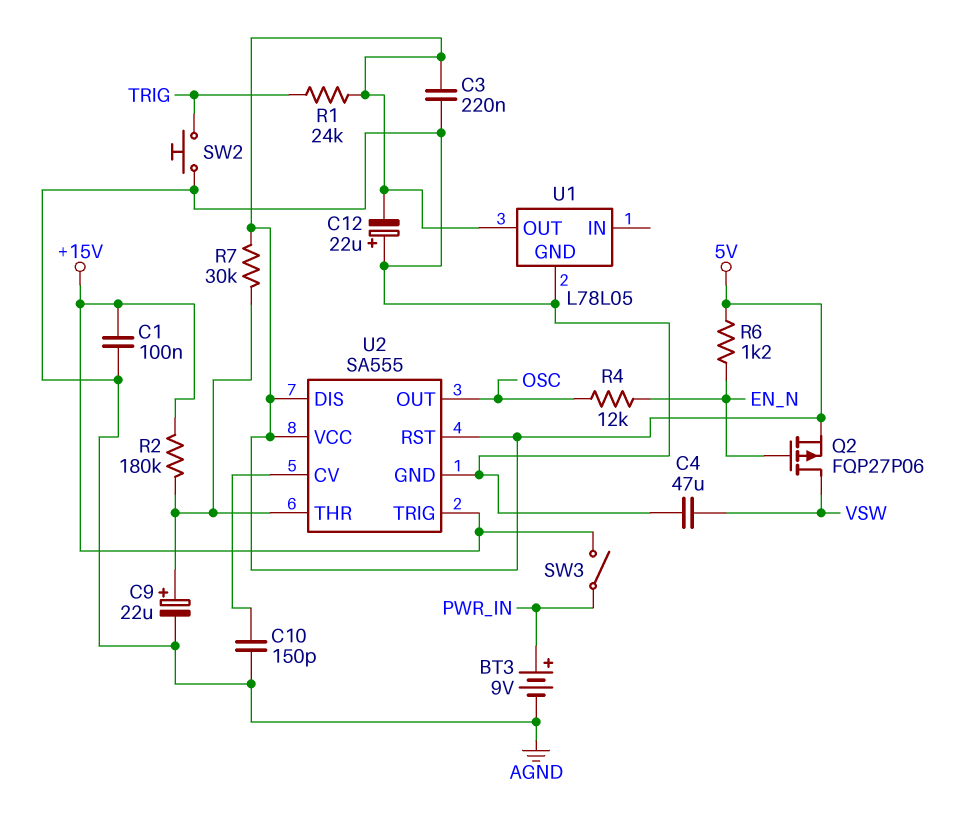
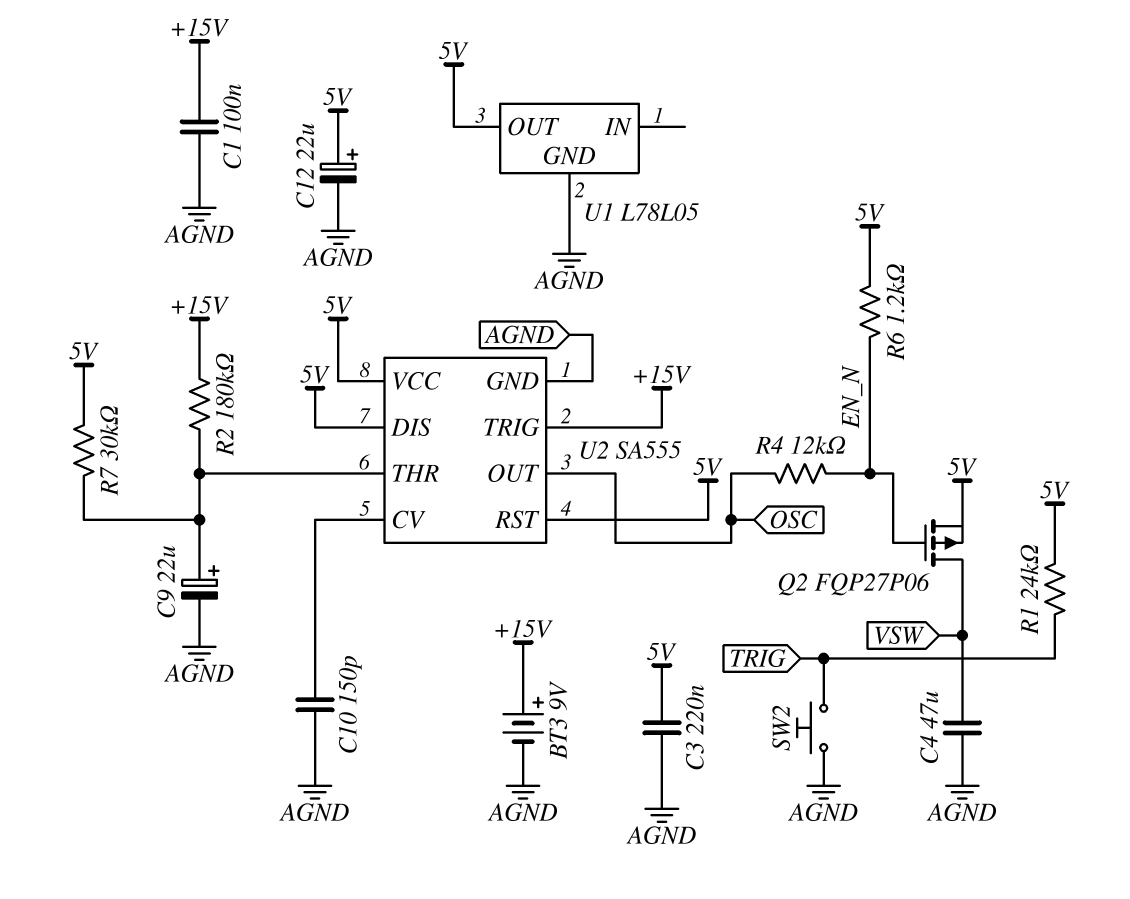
BT3: 9V (plus PWR_IN, minus AGND) -> 9V (plus +15V, minus AGND)
C12: 22uF (plus AGND, minus 5V) -> 22uF (plus 5V, minus AGND)
SW3: switch (+15V, PWR_IN) -> none

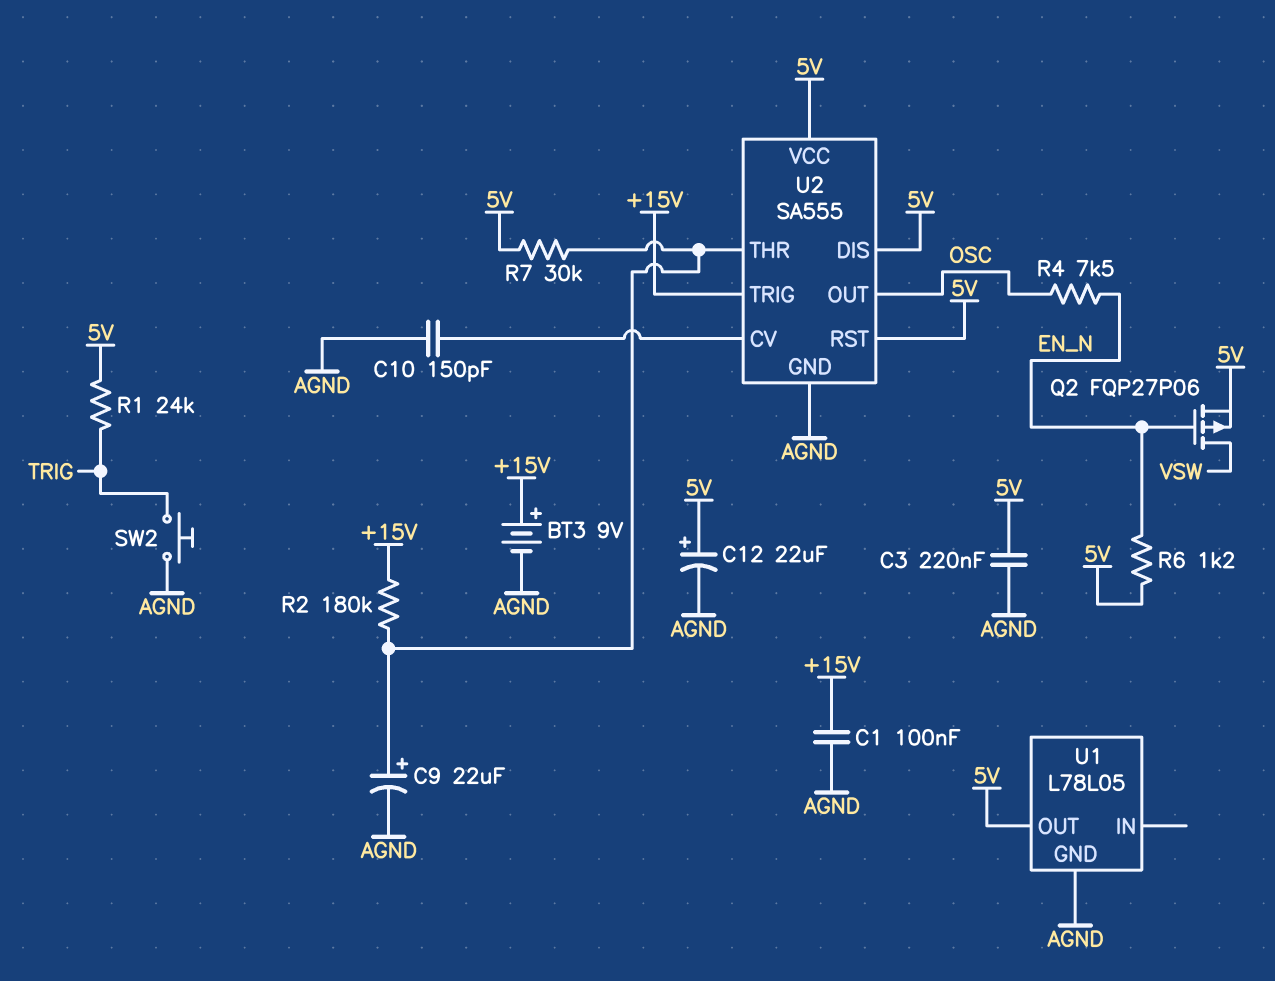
C4: 47uF (AGND, VSW) -> none
R4: 12k (EN_N, OSC) -> 7.5k (EN_N, OSC)

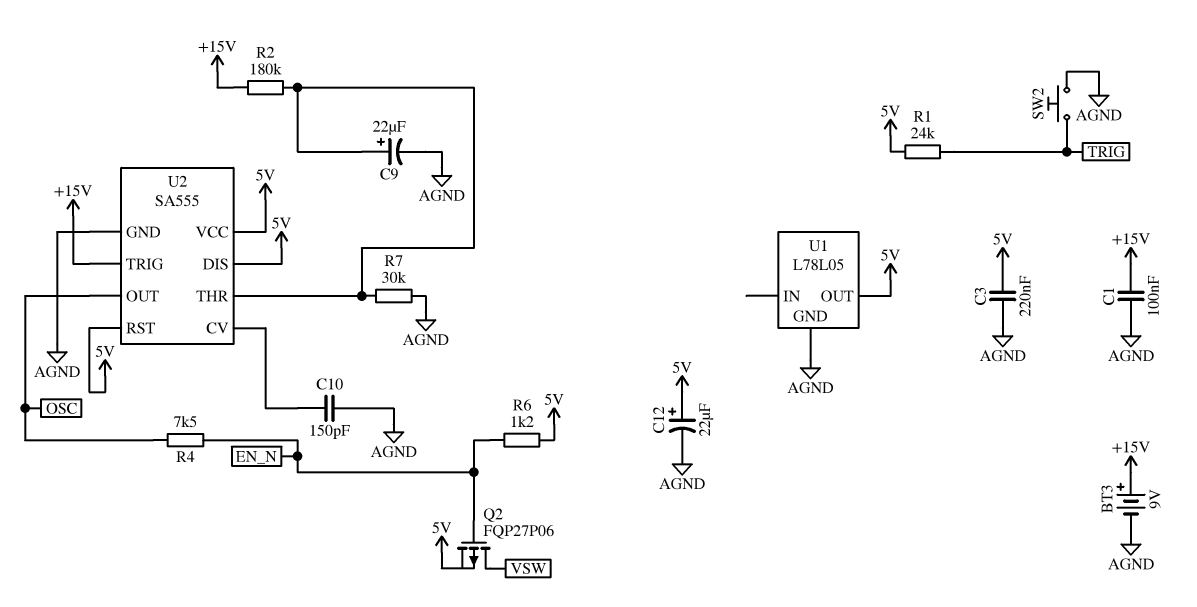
R7: 30k (5V, U2/THR) -> 30k (AGND, U2/THR)

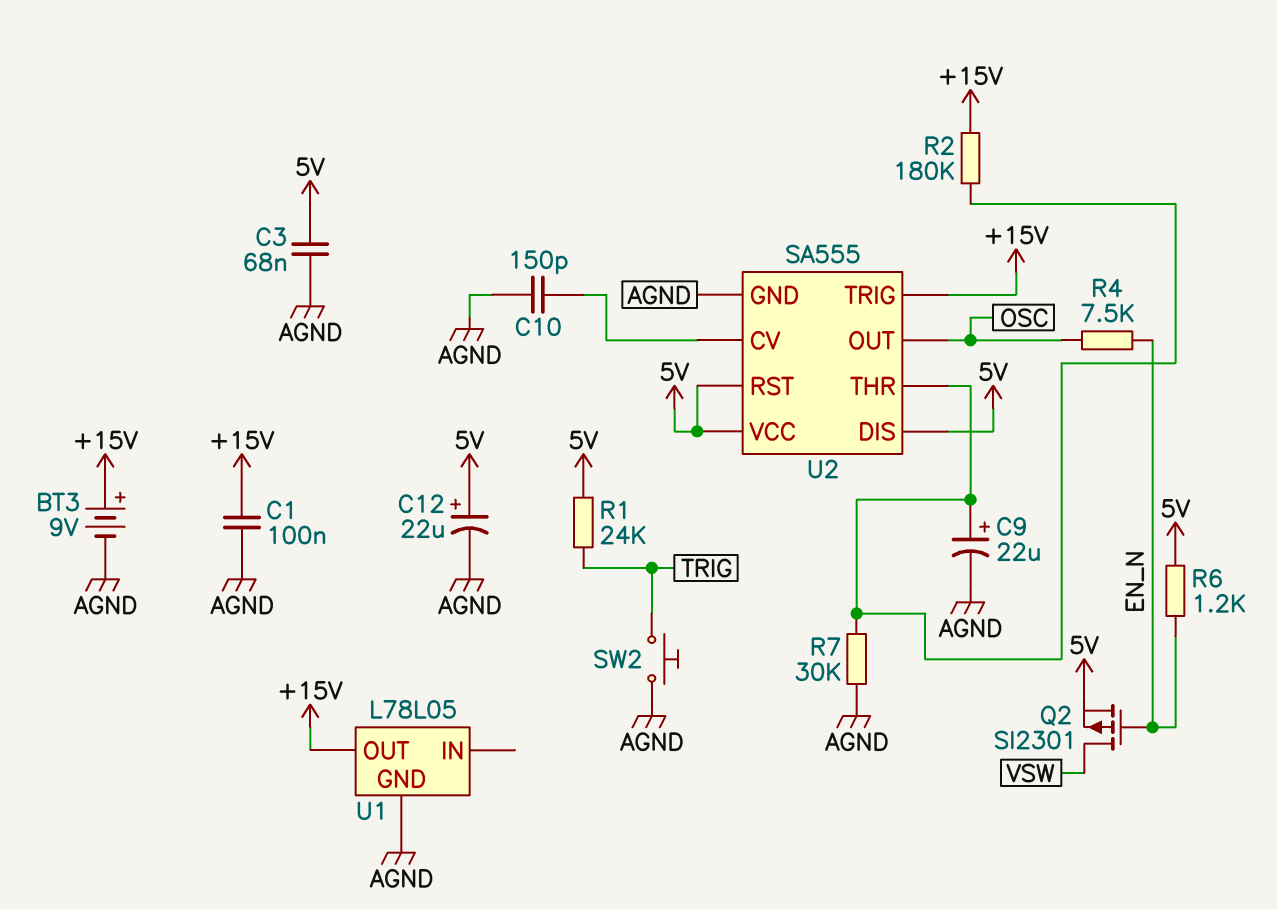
C3: 220nF (5V, AGND) -> 68nF (5V, AGND)
Q2: PMOS FQP27P06 (G EN_N, D VSW, S 5V) -> PMOS SI2301 (G EN_N, D VSW, S 5V)
U1 pin OUT: 5V -> +15V

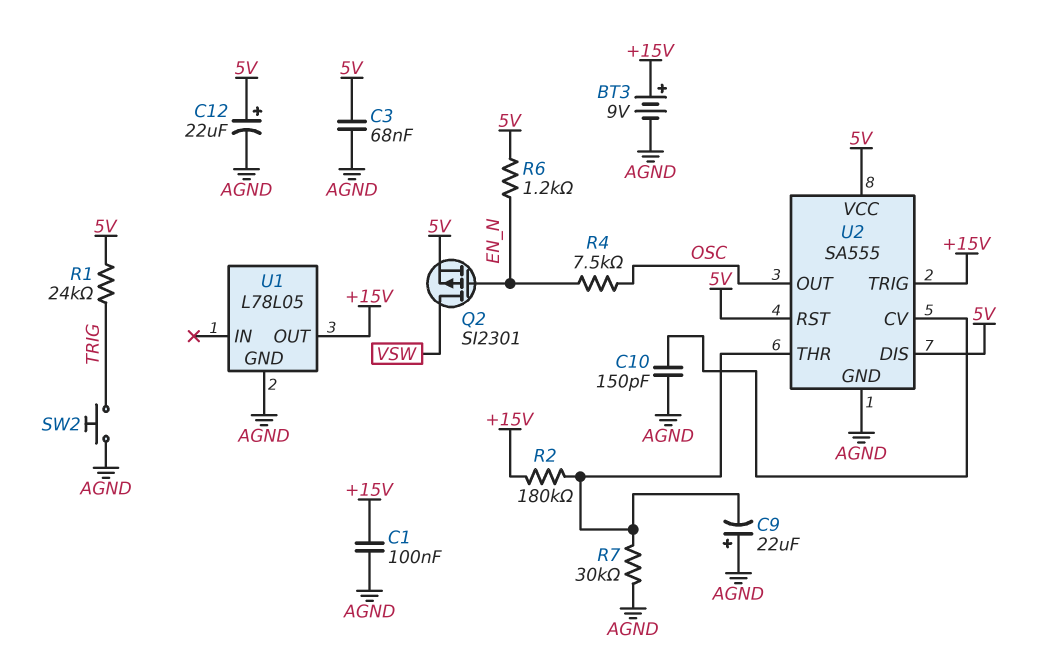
C9: 22uF (plus U2/THR, minus AGND) -> 22uF (plus AGND, minus U2/THR)

